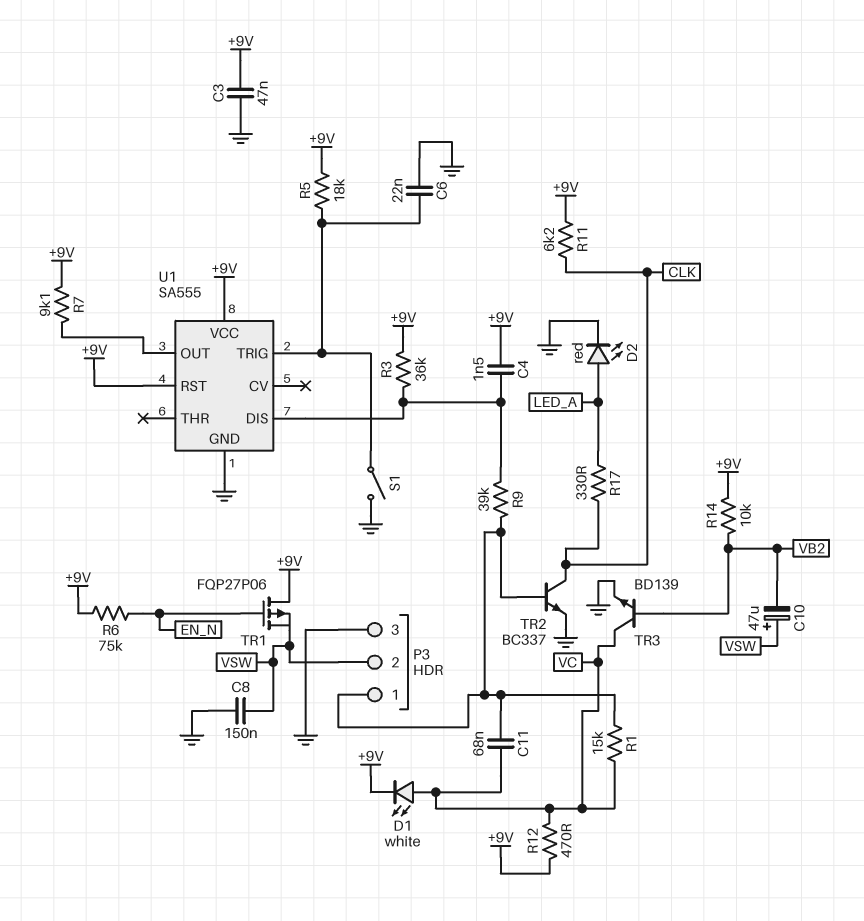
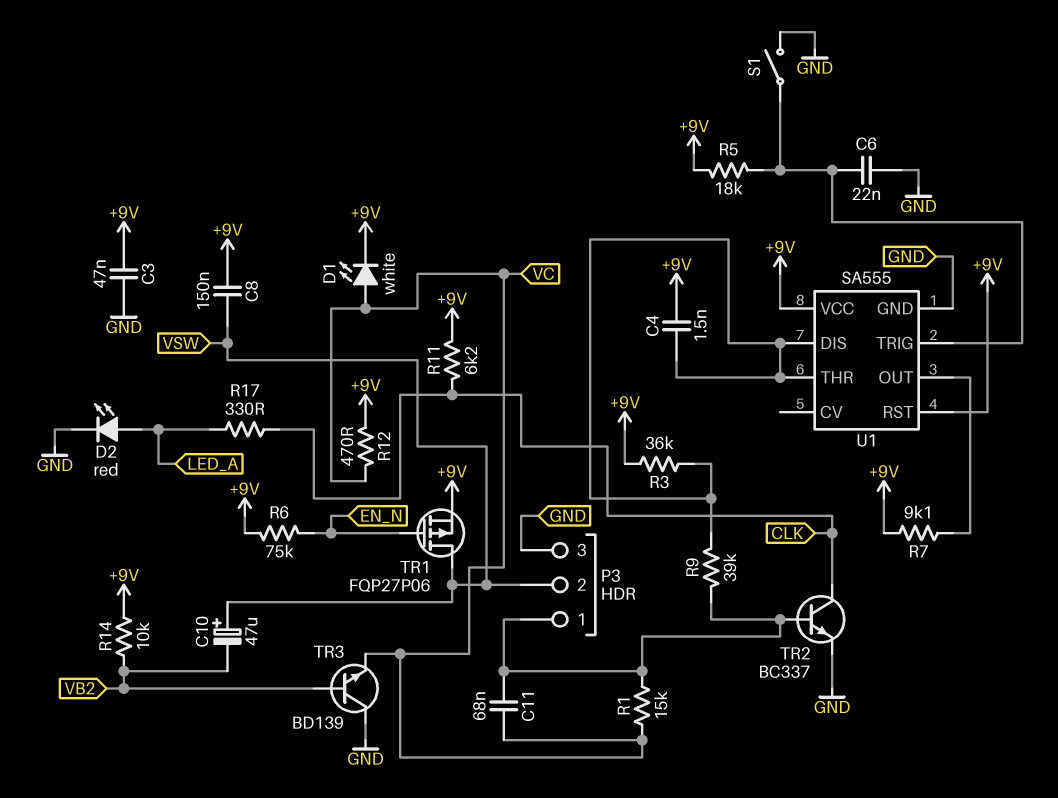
C8: 150nF (GND, VSW) -> 150nF (+9V, VSW)
TR1: PMOS FQP27P06 (G EN_N, D +9V, S VSW) -> PMOS FQP27P06 (G EN_N, D VSW, S +9V)
TR3: NPN BD139 (B VB2, C VC, E GND) -> NPN BD139 (B VB2, C GND, E VC)
U1 pin THR: none -> U1/DIS

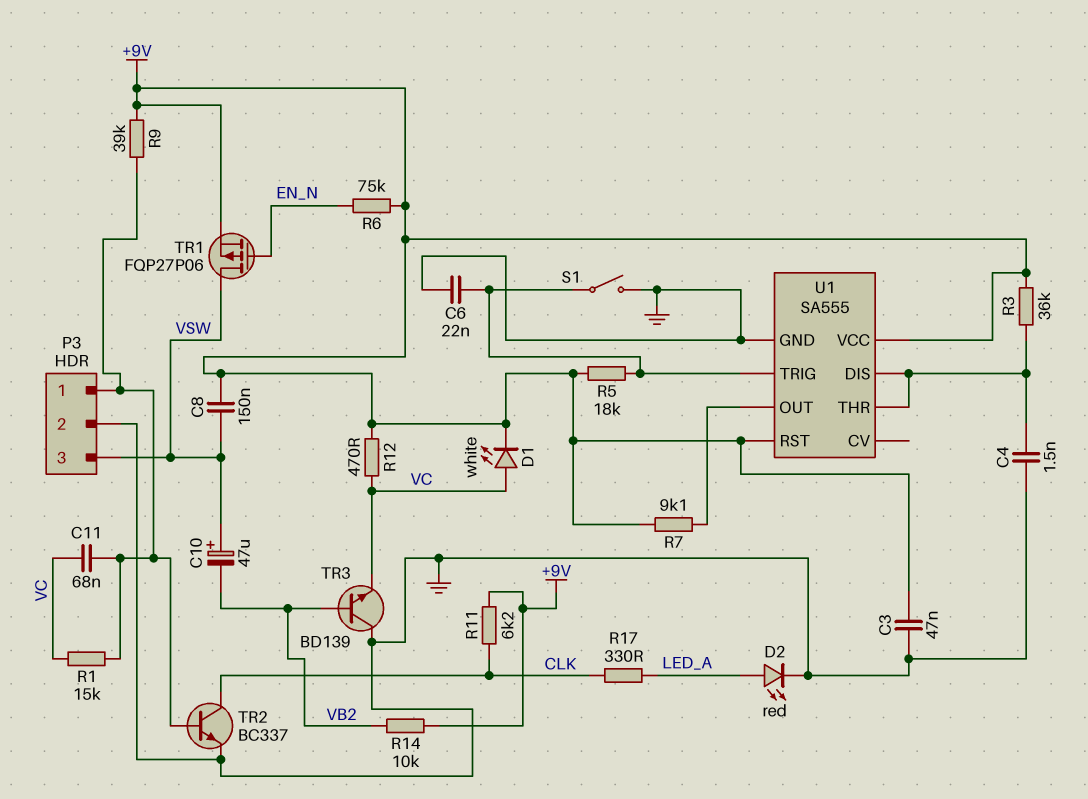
C4: 1.5nF (+9V, U1/DIS) -> 1.5nF (GND, U1/DIS)
P3 pin 2: VSW -> GND
P3 pin 3: GND -> VSW
R9: 39k (P3/1, U1/DIS) -> 39k (+9V, P3/1)

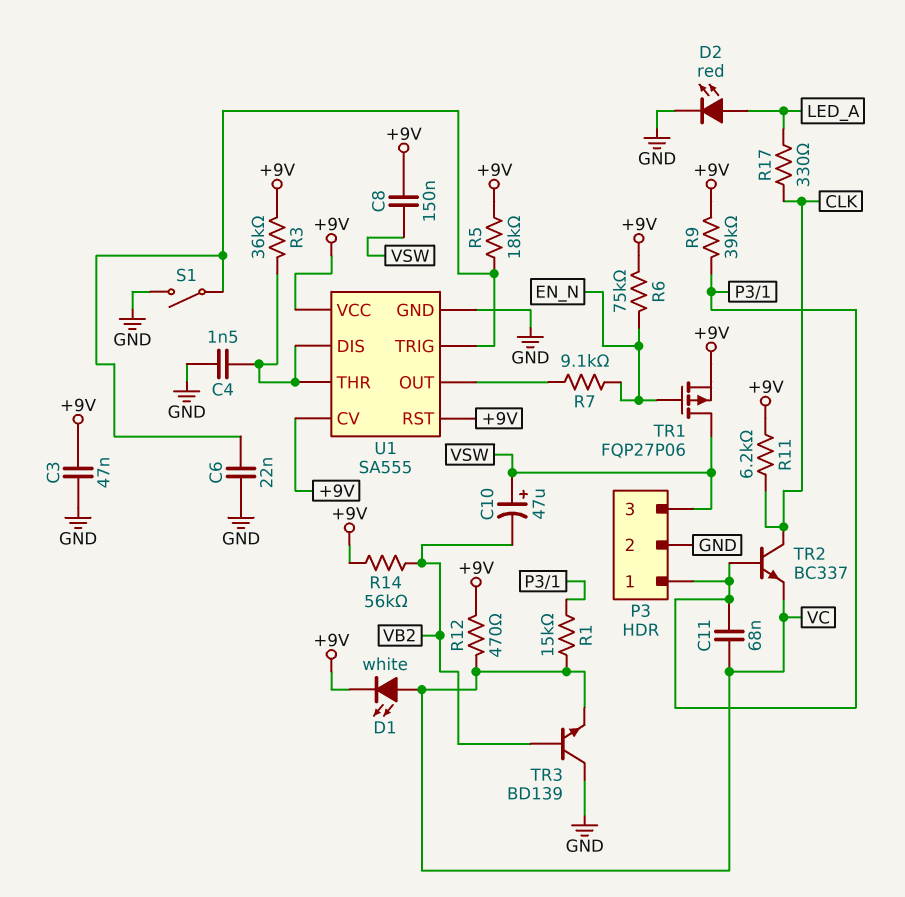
R7: 9.1k (+9V, U1/OUT) -> 9.1k (EN_N, U1/OUT)
R14: 10k (+9V, VB2) -> 56k (+9V, VB2)
TR2: NPN BC337 (B P3/1, C CLK, E GND) -> NPN BC337 (B P3/1, C CLK, E VC)
U1 pin CV: none -> +9V

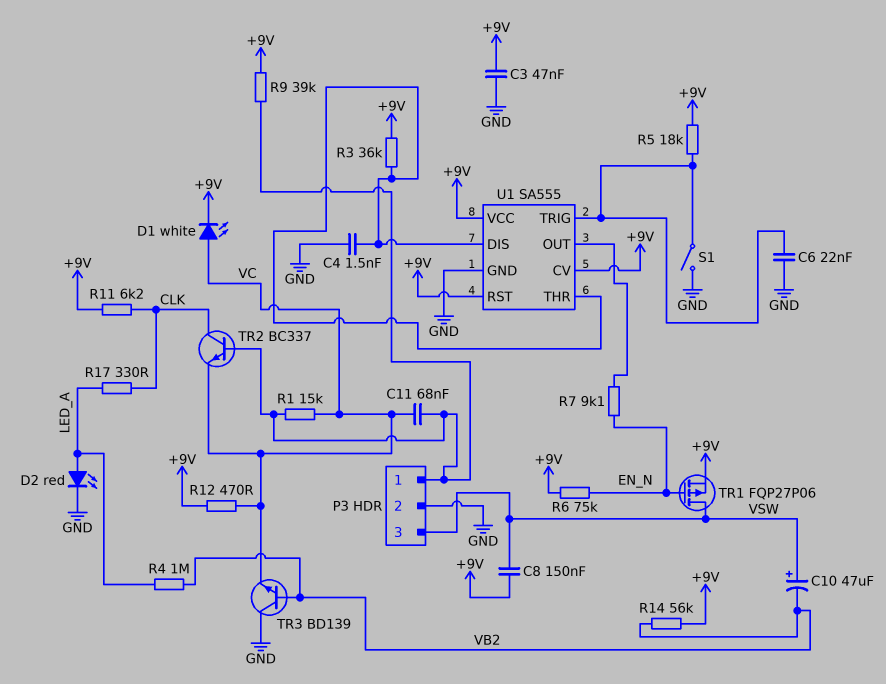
R4: none -> 1M (LED_A, VB2)

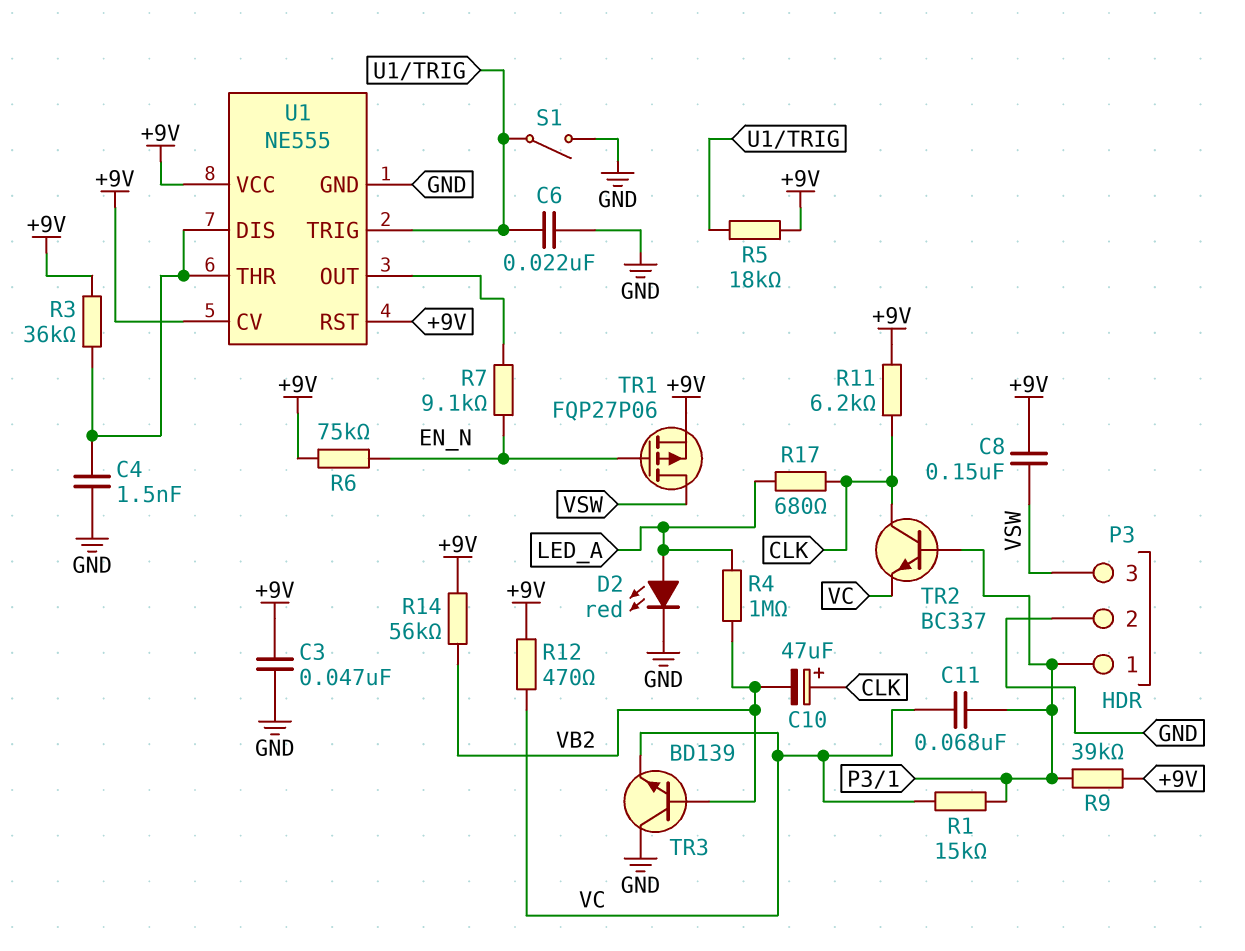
C10: 47uF (plus VSW, minus VB2) -> 47uF (plus CLK, minus VB2)
D1: LED white (A VC, K +9V) -> none
R17: 330 (CLK, LED_A) -> 680 (CLK, LED_A)
U1: SA555 -> NE555

